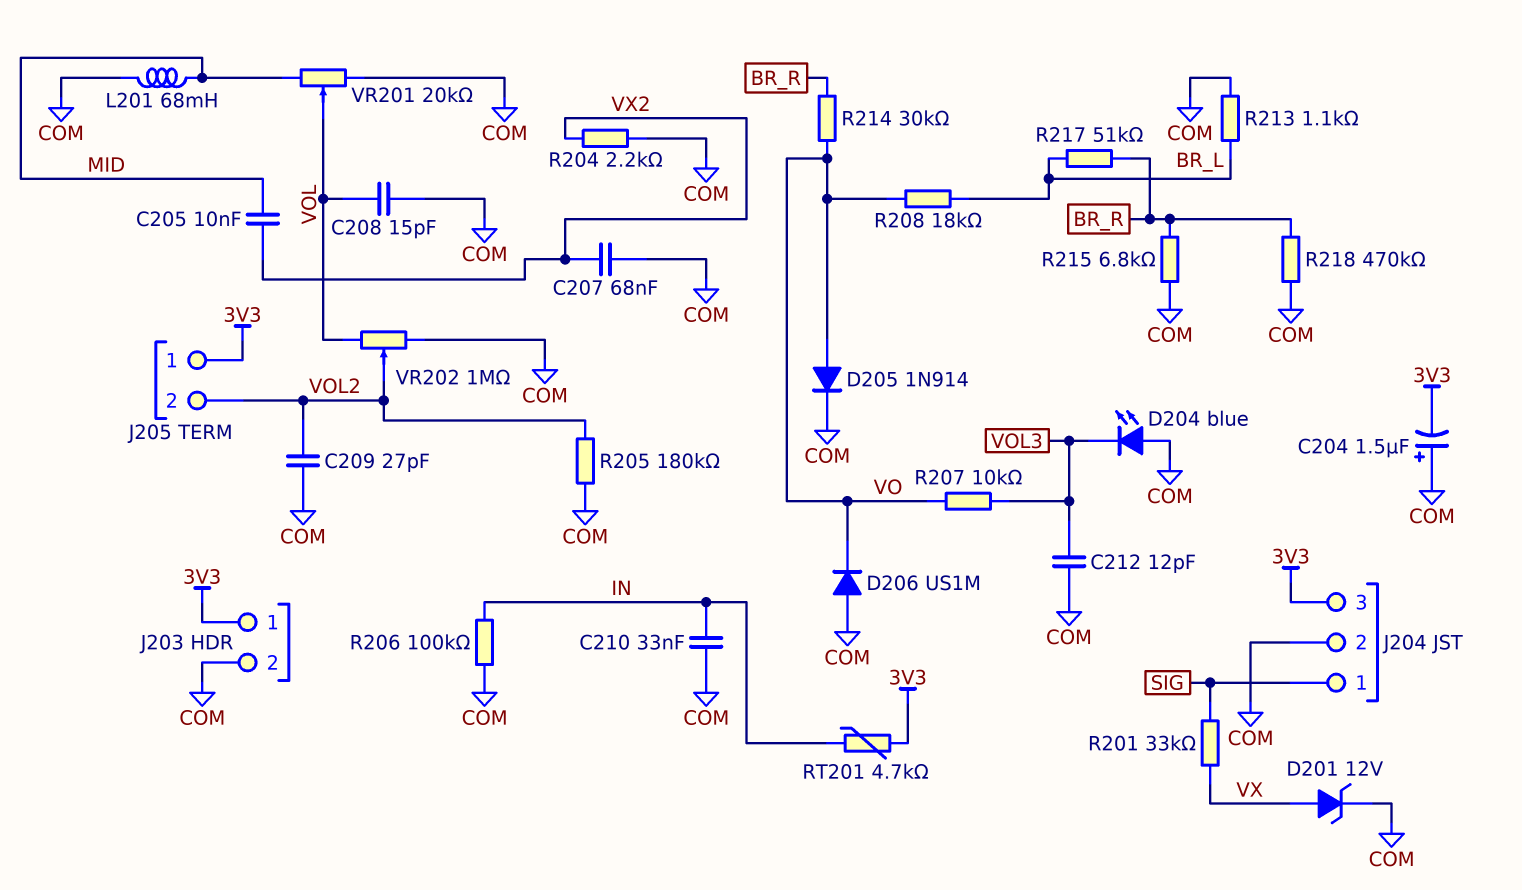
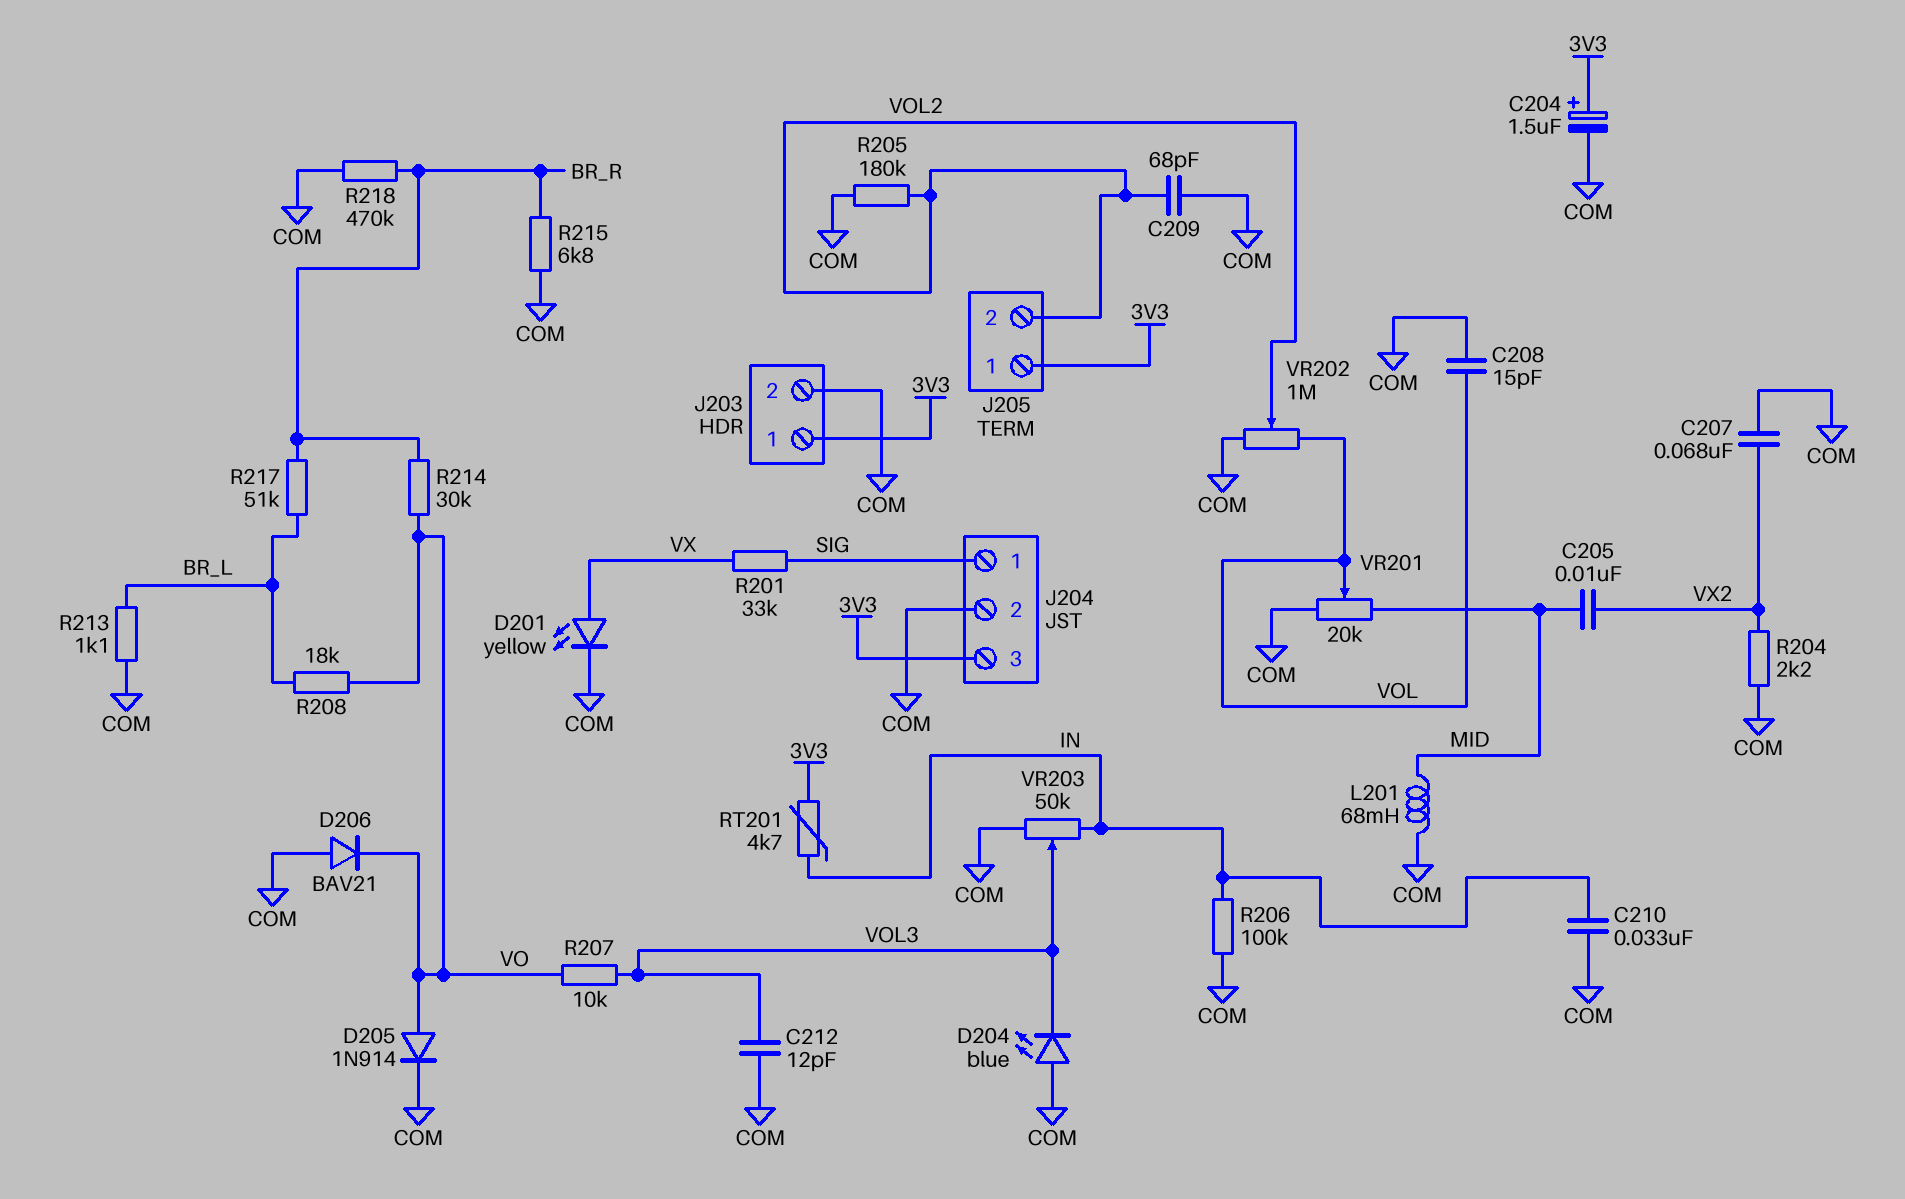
C204: 1.5uF (plus COM, minus 3V3) -> 1.5uF (plus 3V3, minus COM)
C209: 27pF (COM, VOL2) -> 68pF (COM, VOL2)
D201: zener 12V (A VX, K COM) -> LED yellow (A VX, K COM)
D206: diode US1M (A COM, K VO) -> diode BAV21 (A COM, K VO)
VR203: none -> 50k (COM, IN, wiper VOL3)

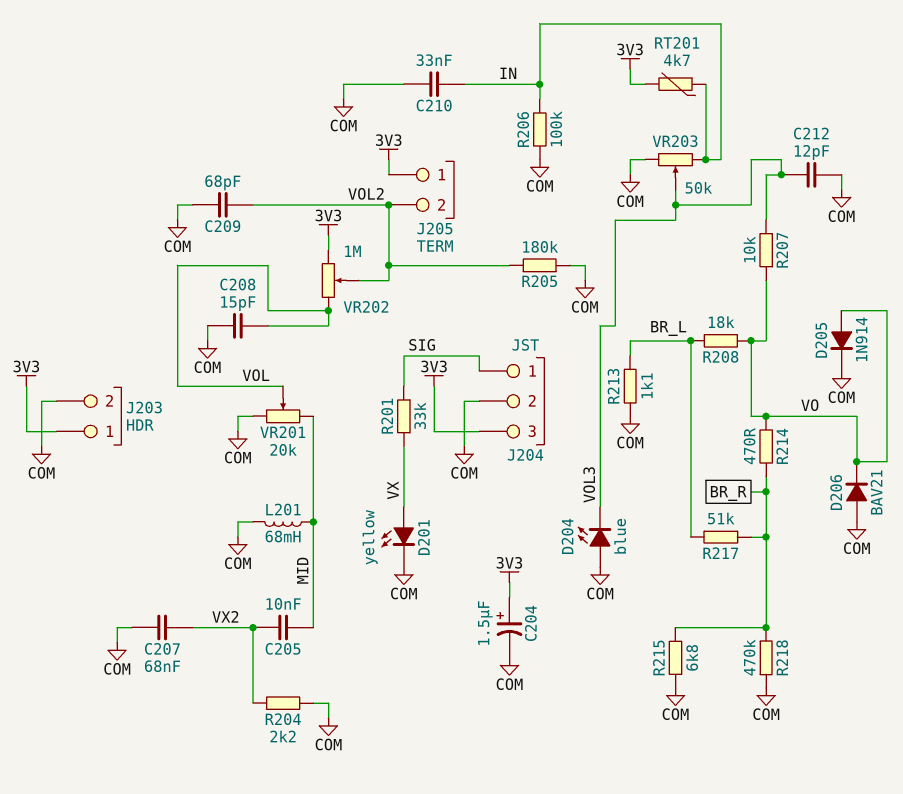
R214: 30k (BR_R, VO) -> 470 (BR_R, VO)
VR202: 1M (COM, VOL, wiper VOL2) -> 1M (3V3, VOL, wiper VOL2)

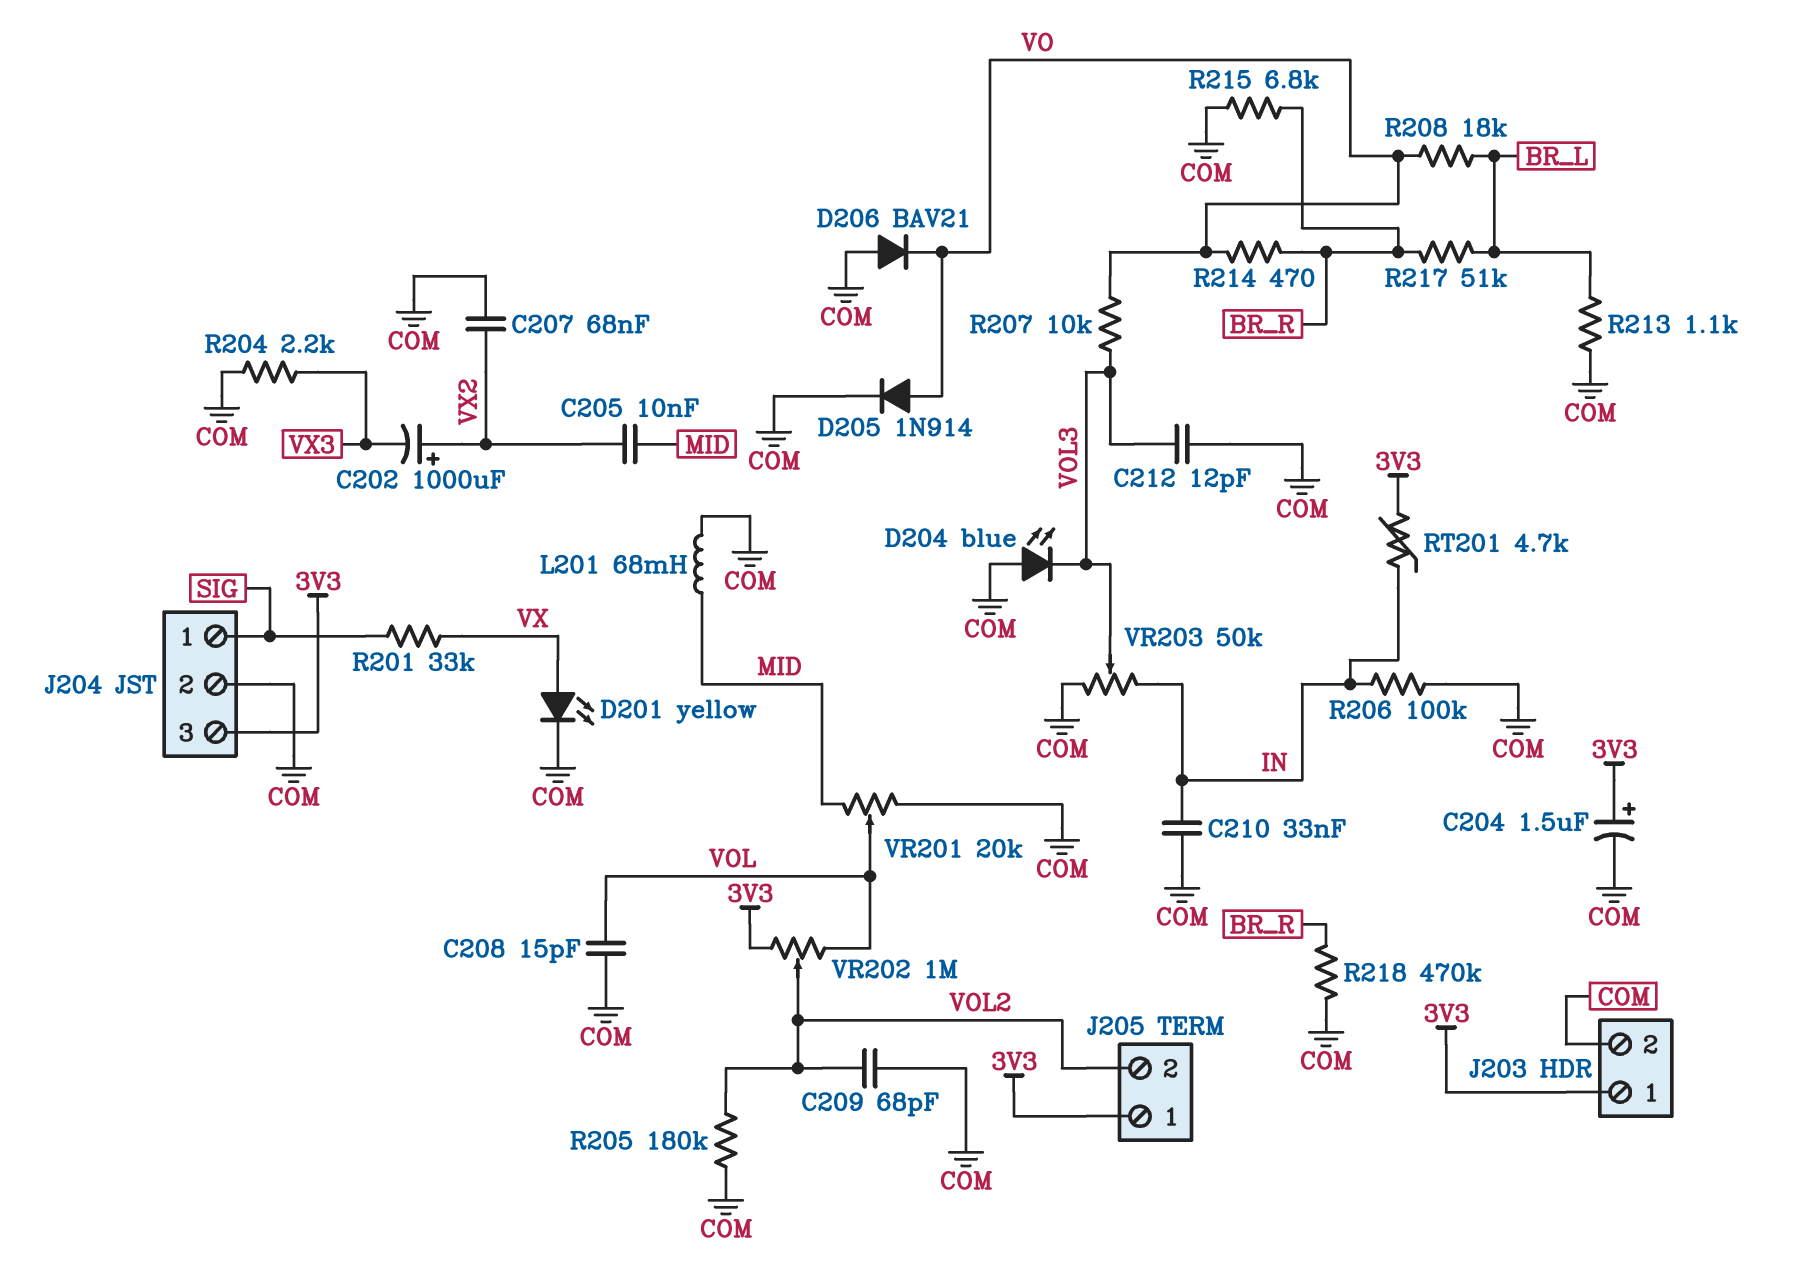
C202: none -> 1000uF (plus VX2, minus VX3)
R204: 2.2k (COM, VX2) -> 2.2k (COM, VX3)

